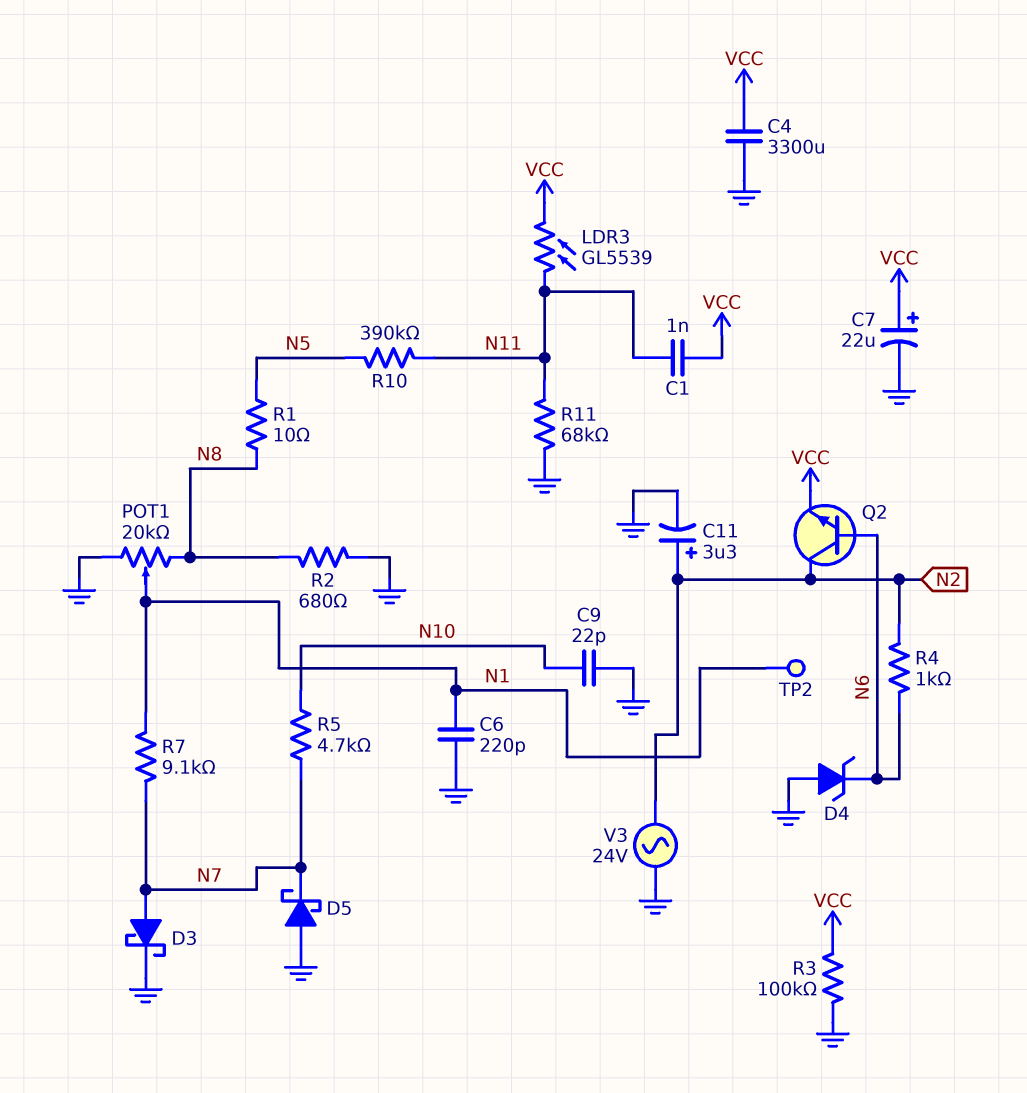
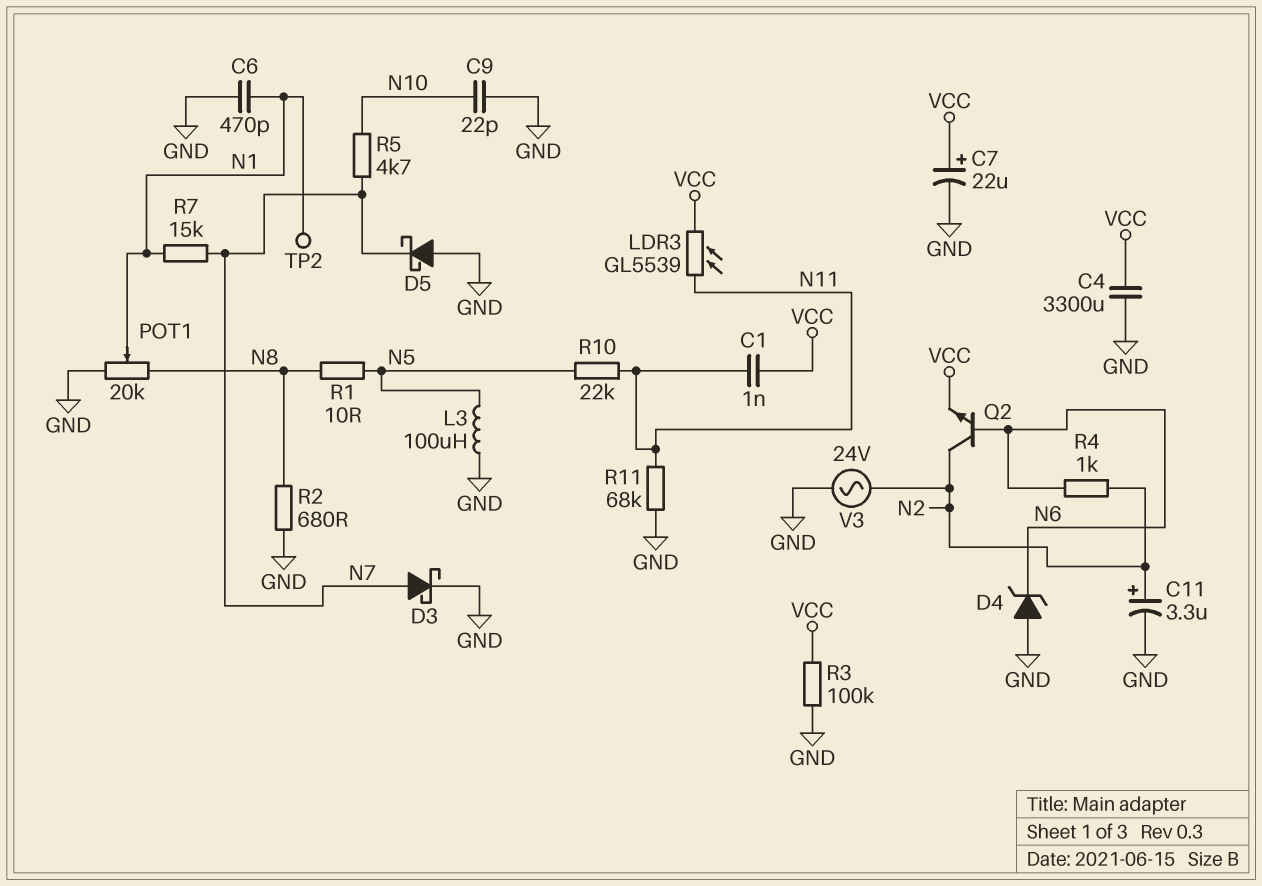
C6: 220pF (GND, N1) -> 470pF (GND, N1)
L3: none -> 100uH (GND, N5)
R7: 9.1k (N1, N7) -> 15k (N1, N7)
R10: 390k (N5, N11) -> 22k (N5, N11)

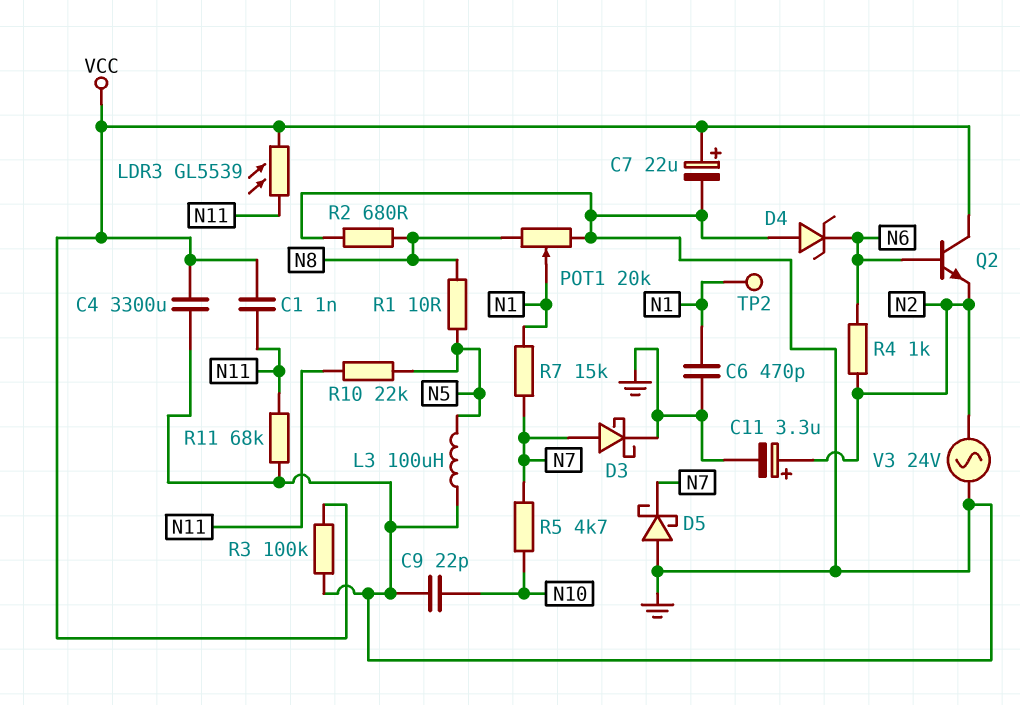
Q2: NPN (B N6, C N2, E VCC) -> NPN (B N6, C VCC, E N2)

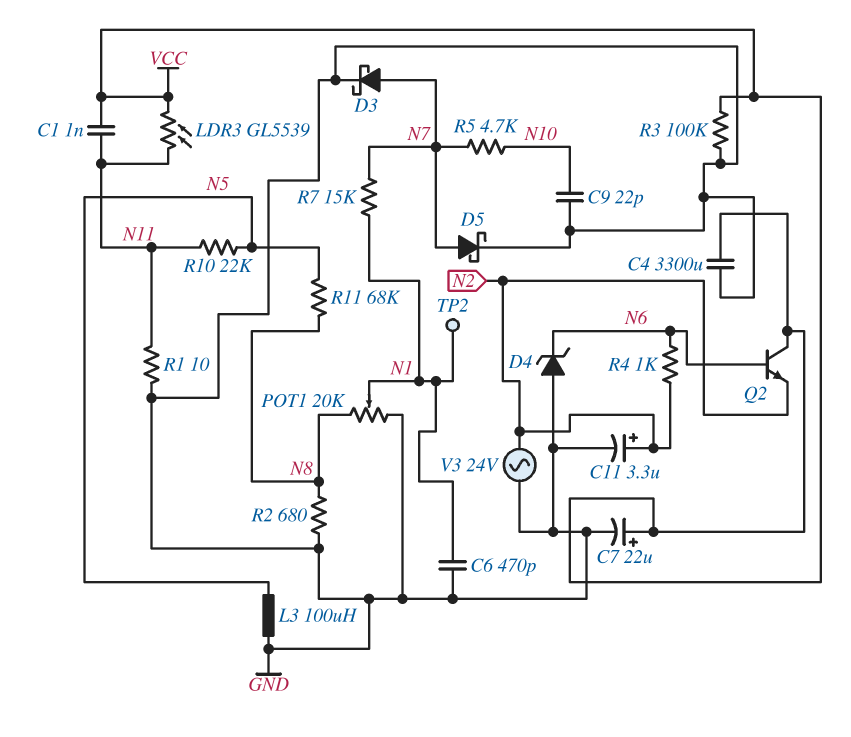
D5: schottky (A GND, K N7) -> schottky (A N7, K GND)
R1: 10 (N5, N8) -> 10 (GND, N11)
R11: 68k (GND, N11) -> 68k (N5, N8)

